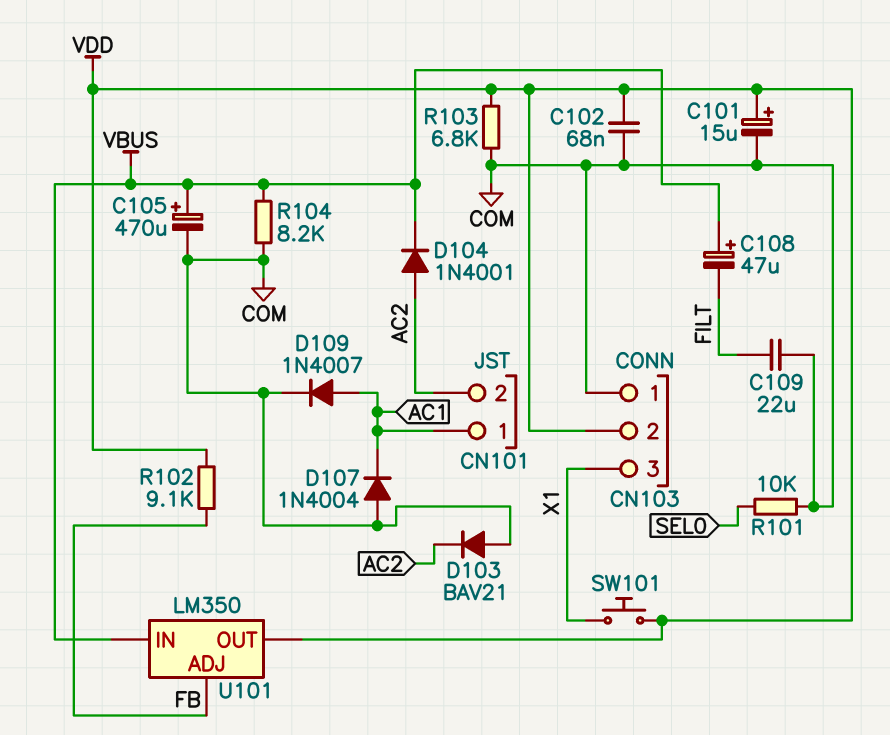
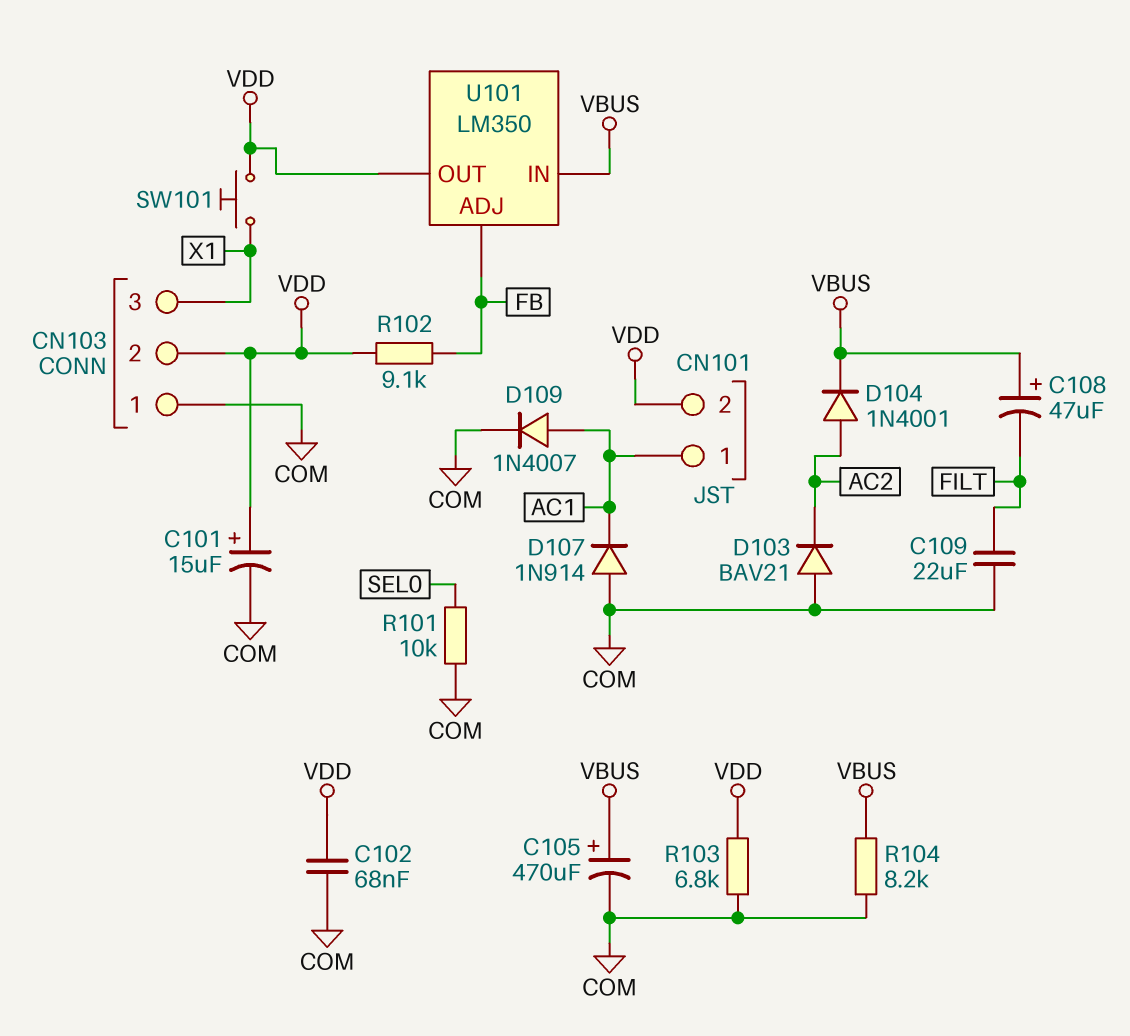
CN101 pin 2: AC2 -> VDD
D107: diode 1N4004 (A COM, K AC1) -> diode 1N914 (A COM, K AC1)

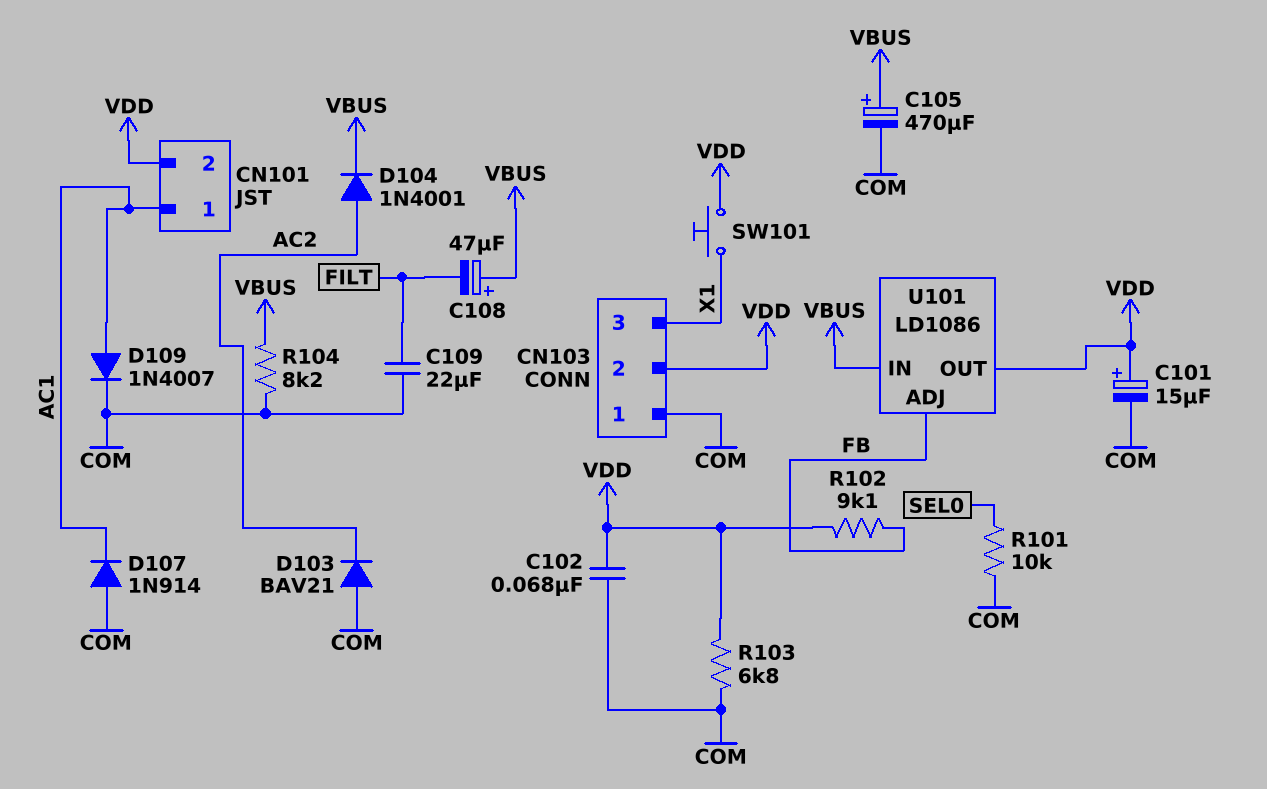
U101: LM350 -> LD1086

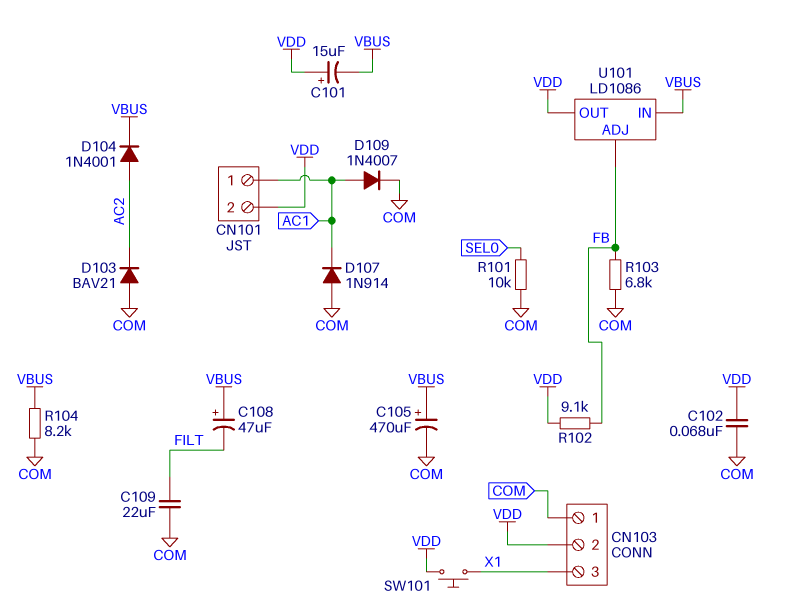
C101: 15uF (plus VDD, minus COM) -> 15uF (plus VDD, minus VBUS)
R103: 6.8k (COM, VDD) -> 6.8k (COM, FB)

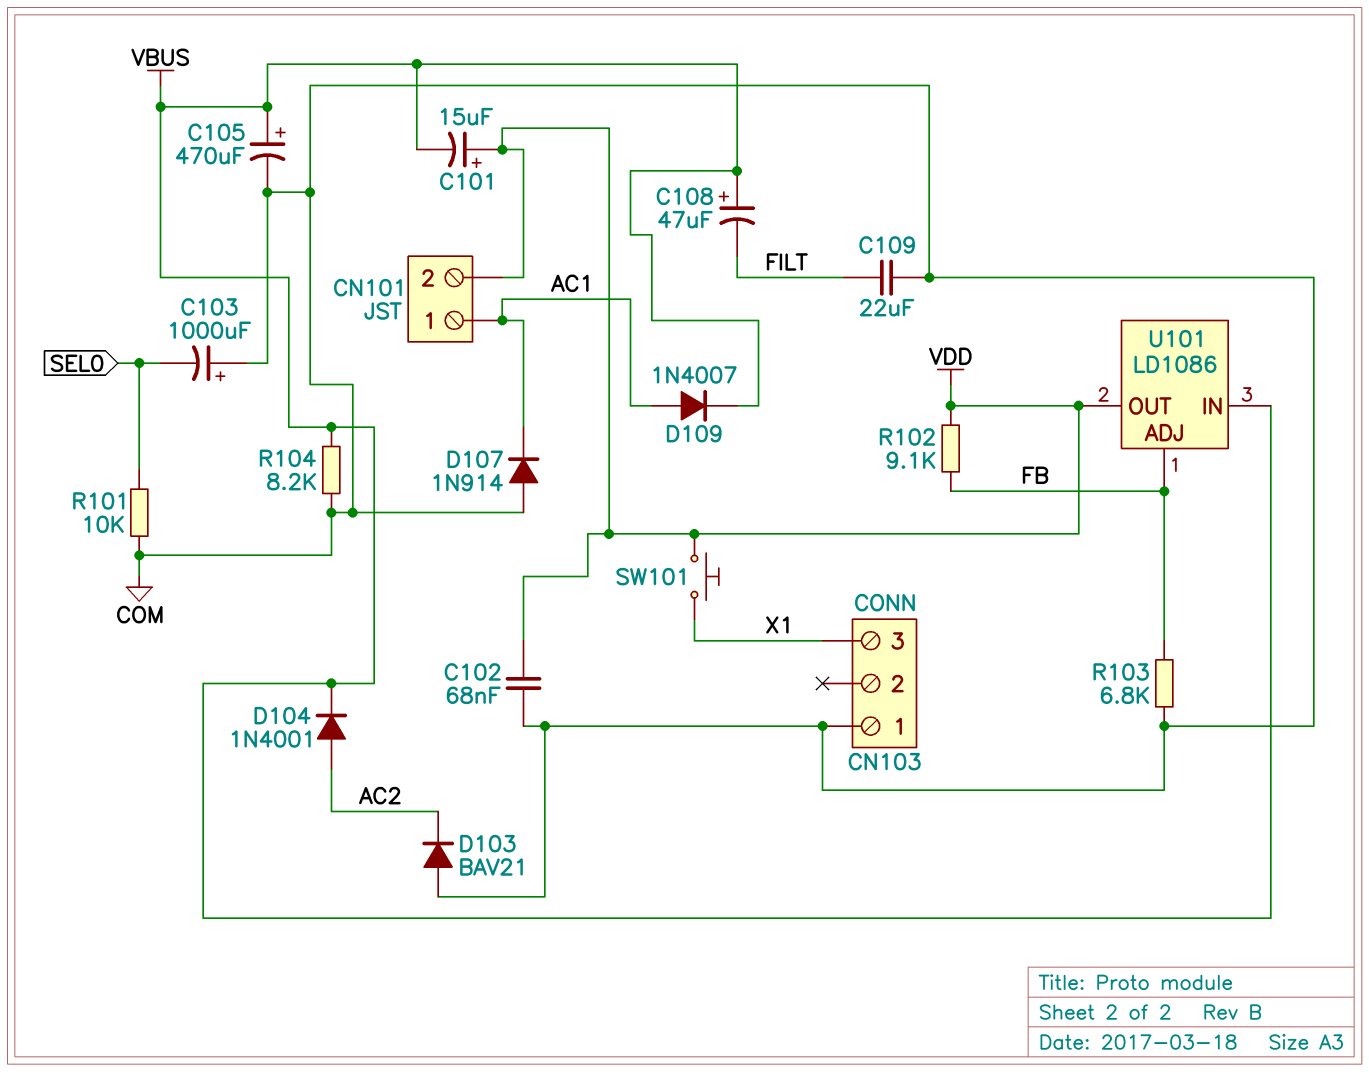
C103: none -> 1000uF (plus COM, minus SEL0)
CN103 pin 2: VDD -> none
D109: diode 1N4007 (A AC1, K COM) -> diode 1N4007 (A AC1, K VBUS)

